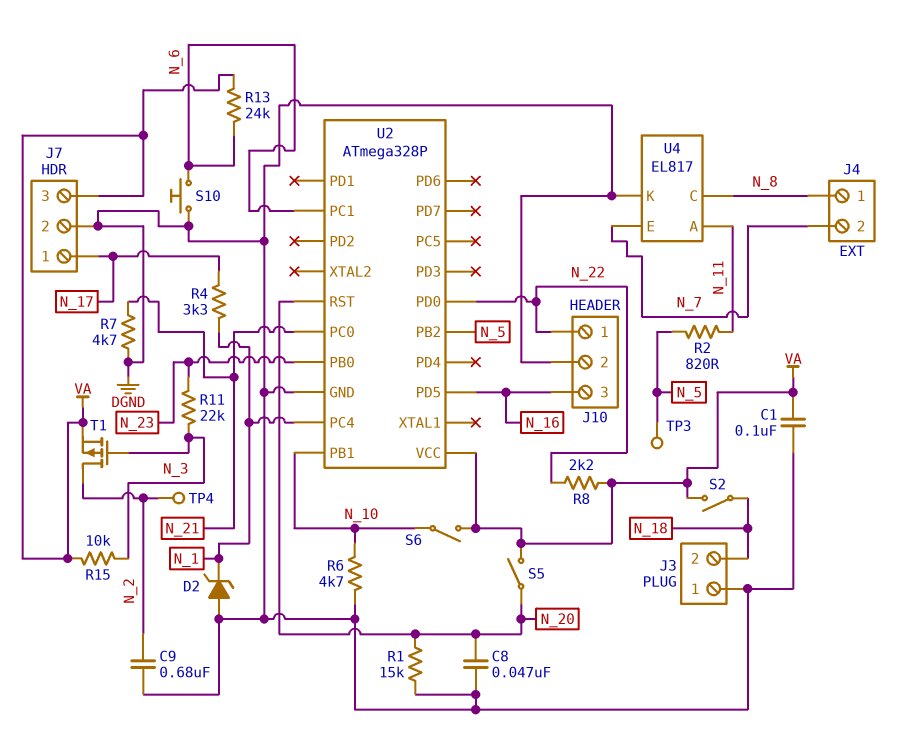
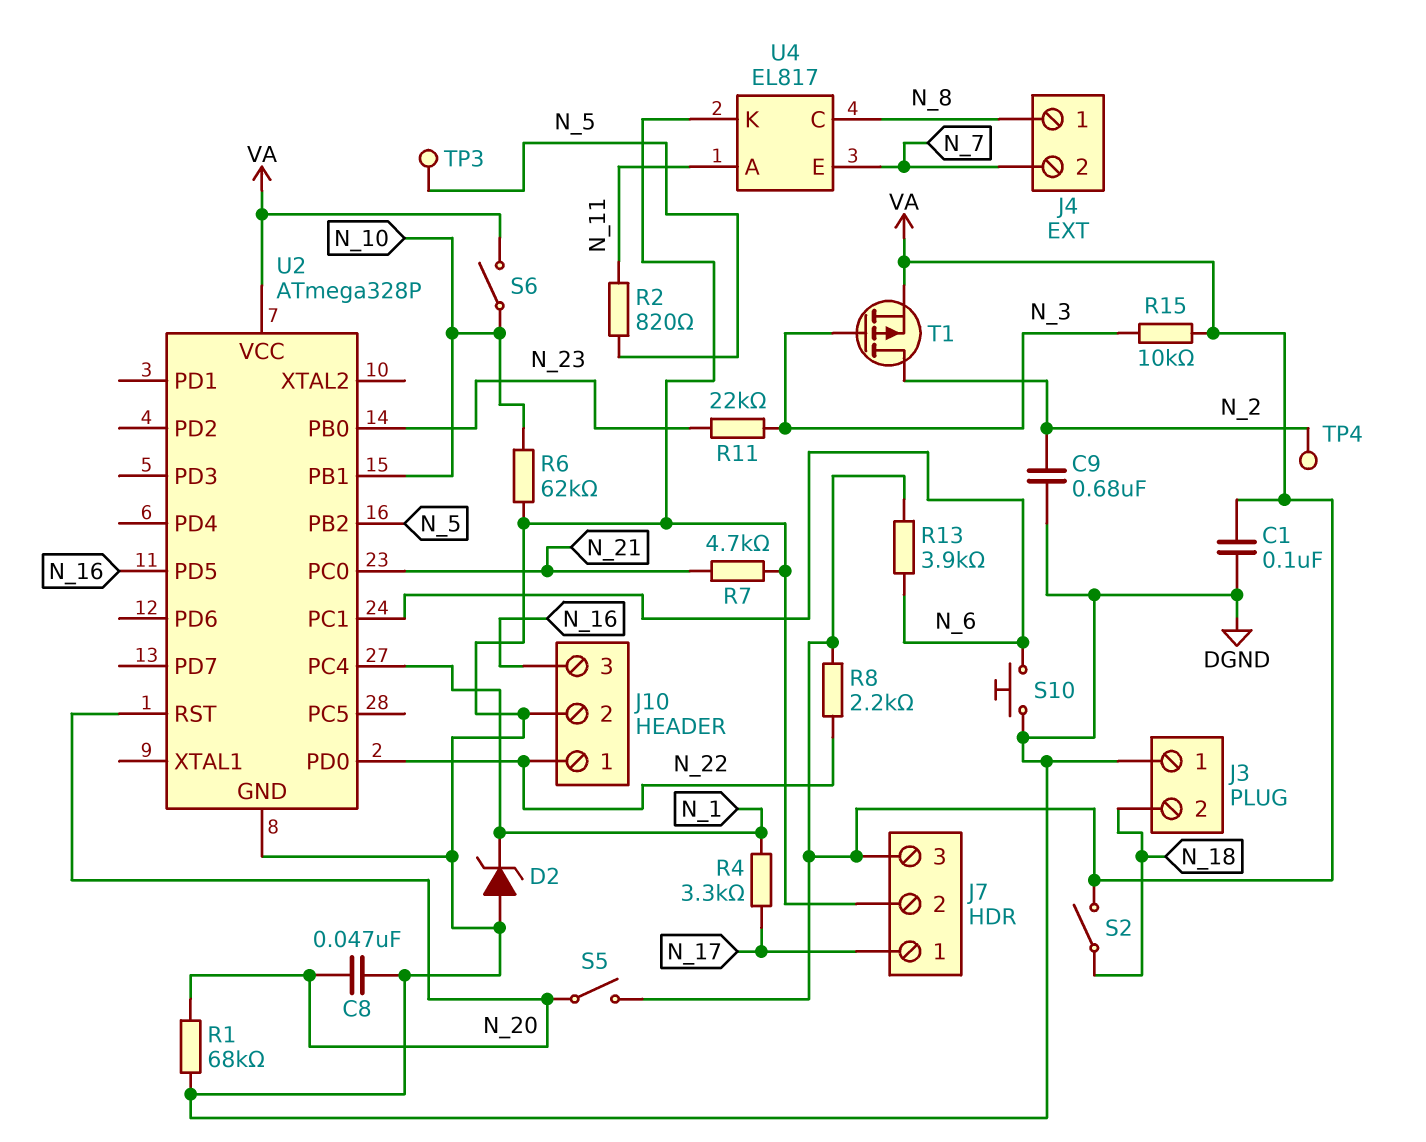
R1: 15k (DGND, N_20) -> 68k (DGND, N_20)
R6: 4.7k (DGND, N_10) -> 62k (DGND, N_10)
R13: 24k (N_6, VA) -> 3.9k (N_6, VA)

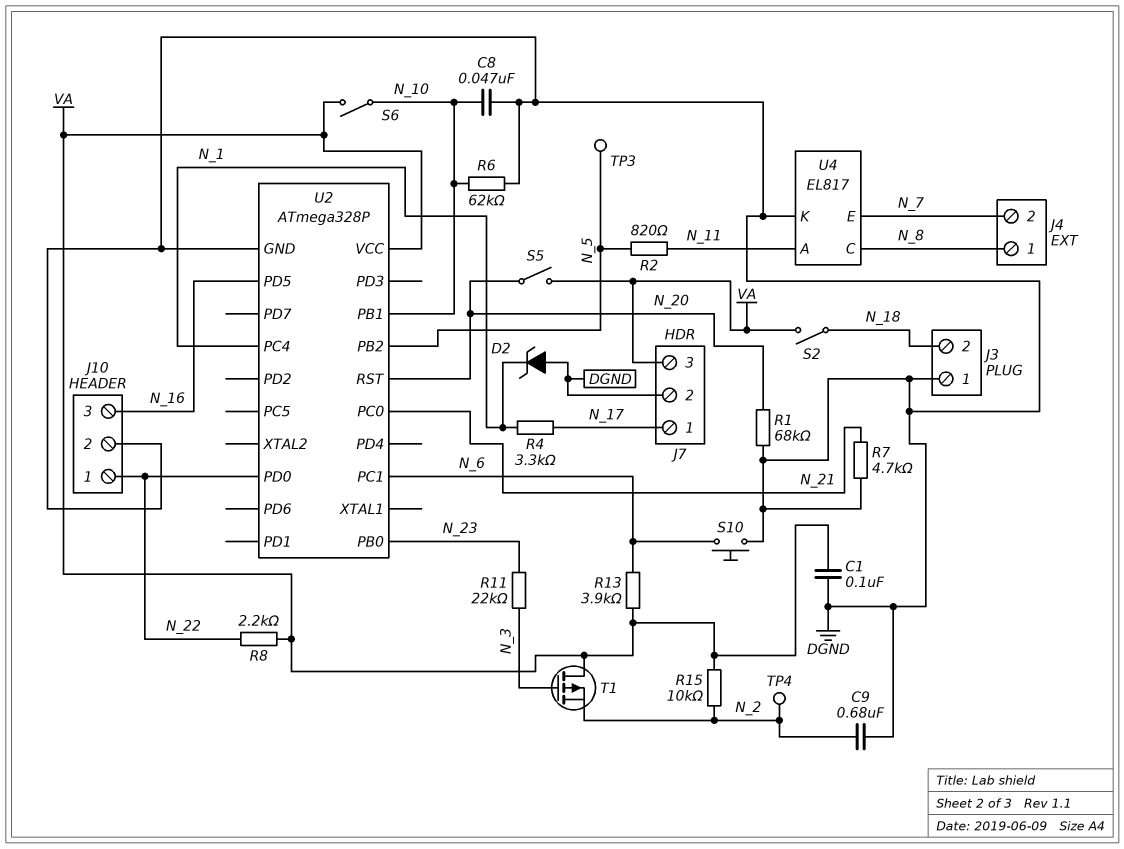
C8: 47nF (DGND, N_20) -> 47nF (DGND, N_10)
R15: 10k (N_3, VA) -> 10k (N_2, VA)
T1: PMOS (G N_3, D N_2, S VA) -> PMOS (G N_3, D VA, S N_2)

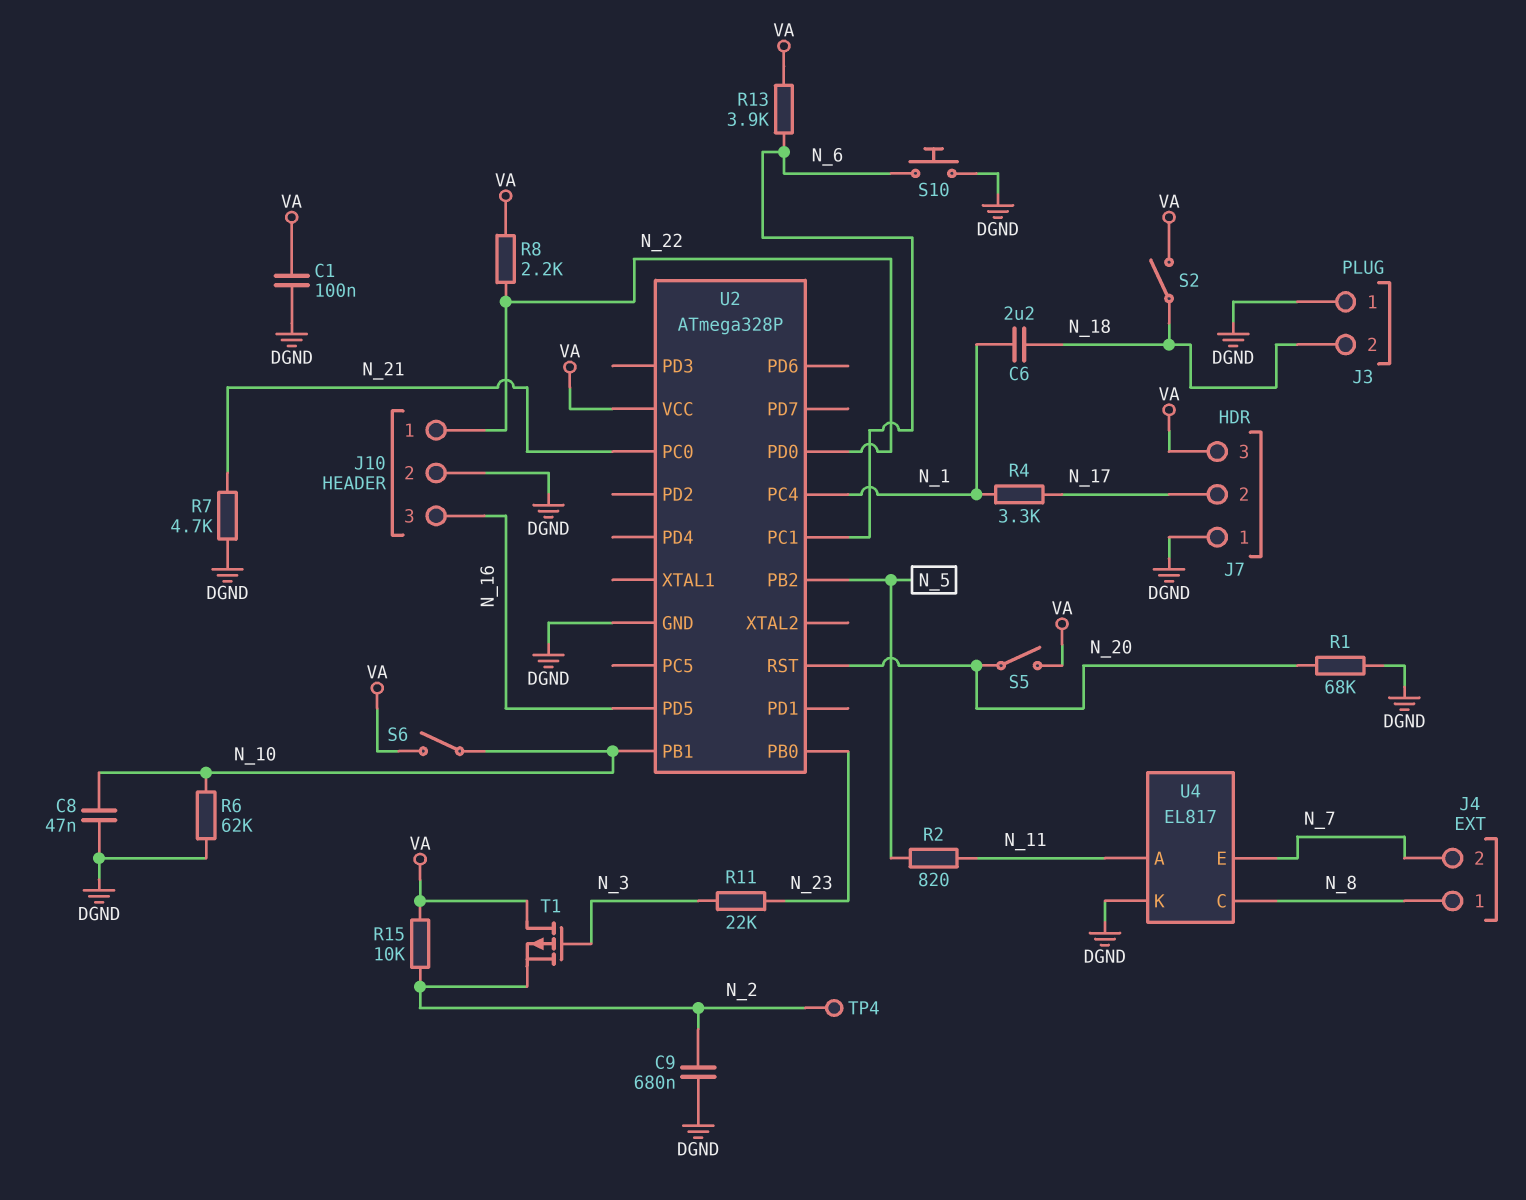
C6: none -> 2.2uF (N_1, N_18)
D2: zener (A DGND, K N_1) -> none
J7 pin 1: N_17 -> DGND
J7 pin 2: DGND -> N_17
TP3: test point (N_5) -> none

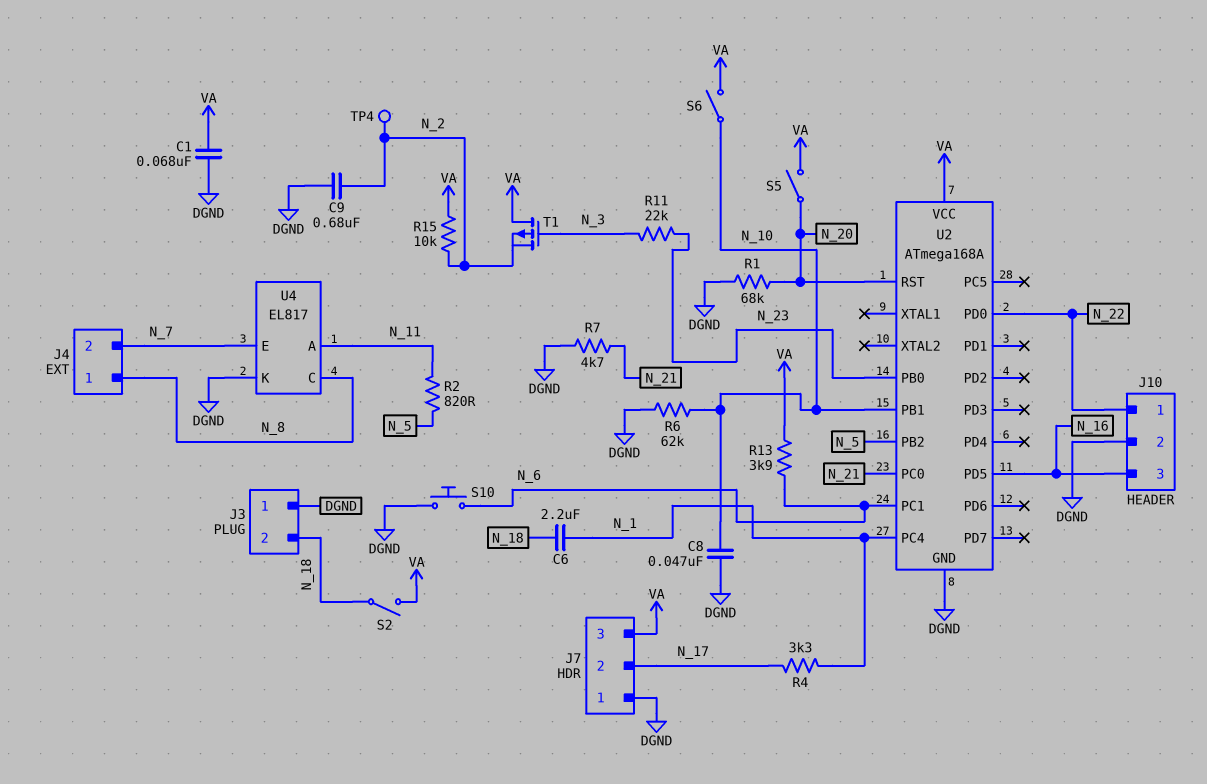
C1: 100nF (DGND, VA) -> 68nF (DGND, VA)
R8: 2.2k (N_22, VA) -> none
U2: ATmega328P -> ATmega168A

